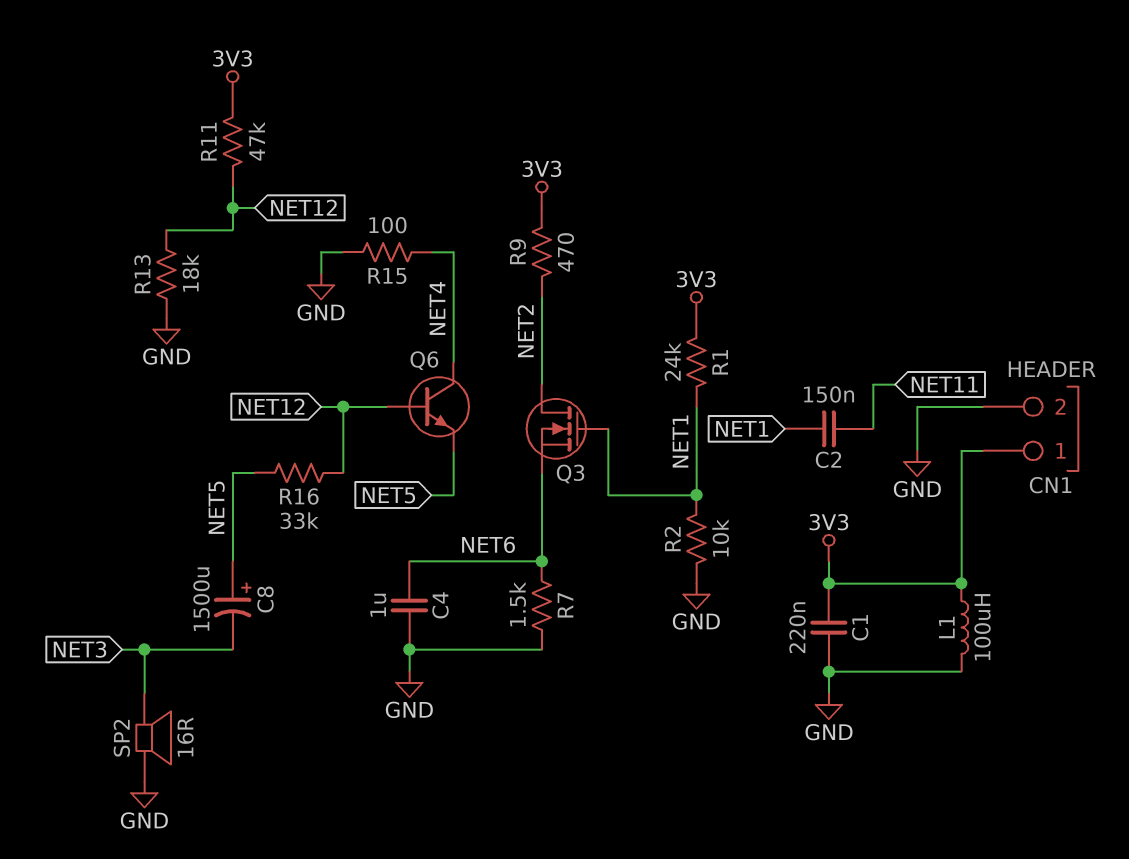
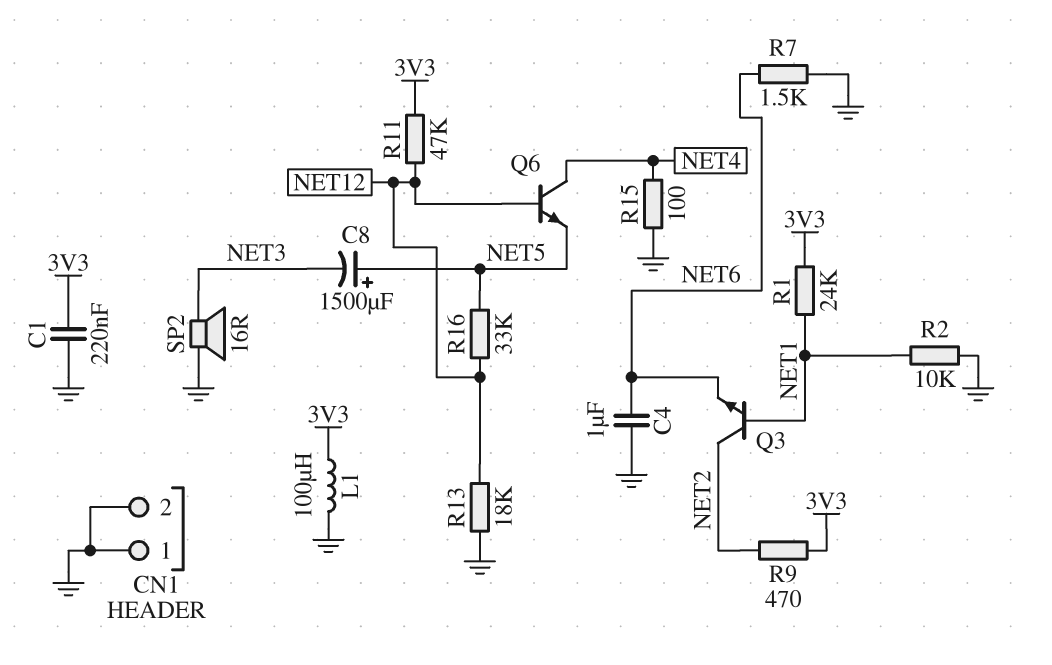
C2: 150nF (NET1, NET11) -> none
CN1 pin 1: 3V3 -> GND
Q3: NMOS (G NET1, D NET2, S NET6) -> NPN (B NET1, C NET2, E NET6)

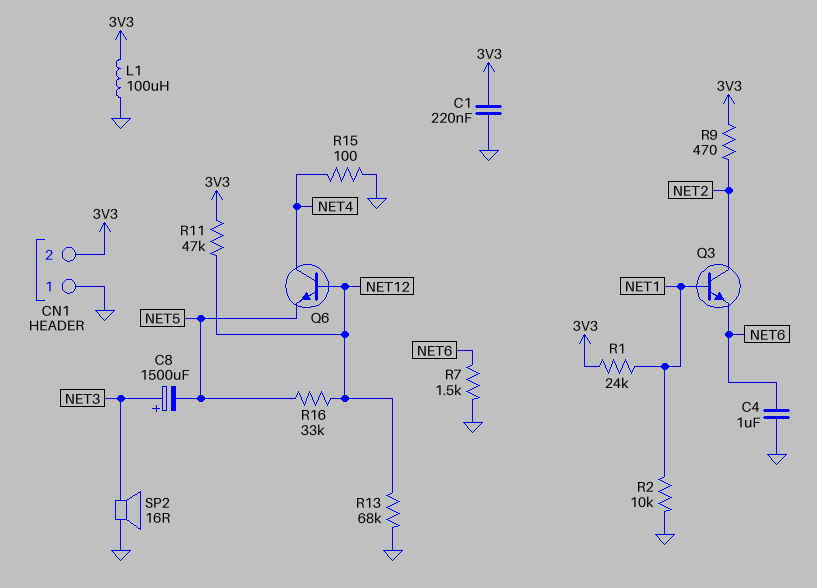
C8: 1500uF (plus NET5, minus NET3) -> 1500uF (plus NET3, minus NET5)
CN1 pin 2: GND -> 3V3
R13: 18k (GND, NET12) -> 68k (GND, NET12)

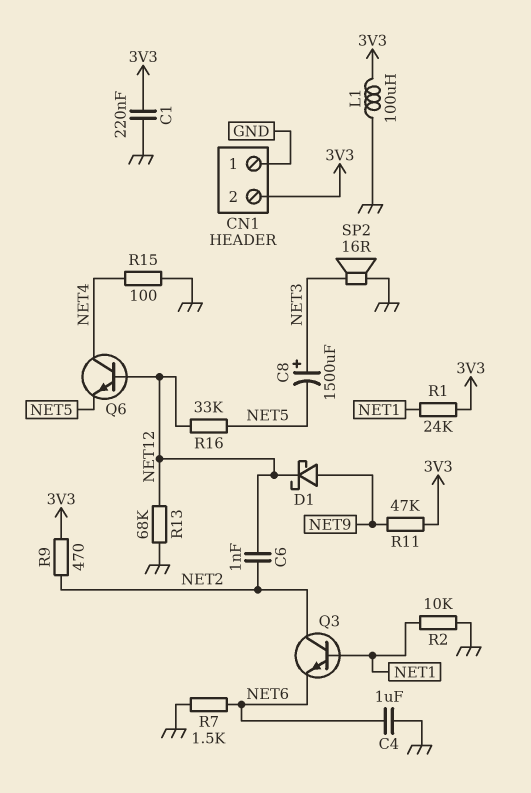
C6: none -> 1nF (NET2, NET12)
D1: none -> schottky (A NET9, K NET12)
R11: 47k (3V3, NET12) -> 47k (3V3, NET9)

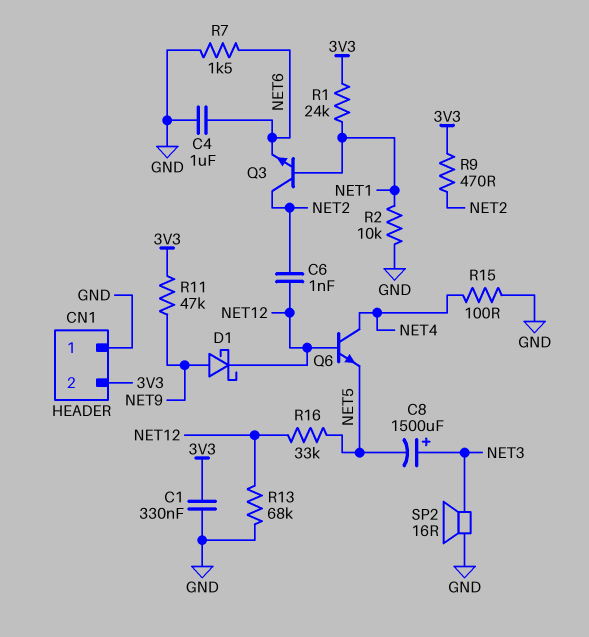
C1: 220nF (3V3, GND) -> 330nF (3V3, GND)
L1: 100uH (3V3, GND) -> none

